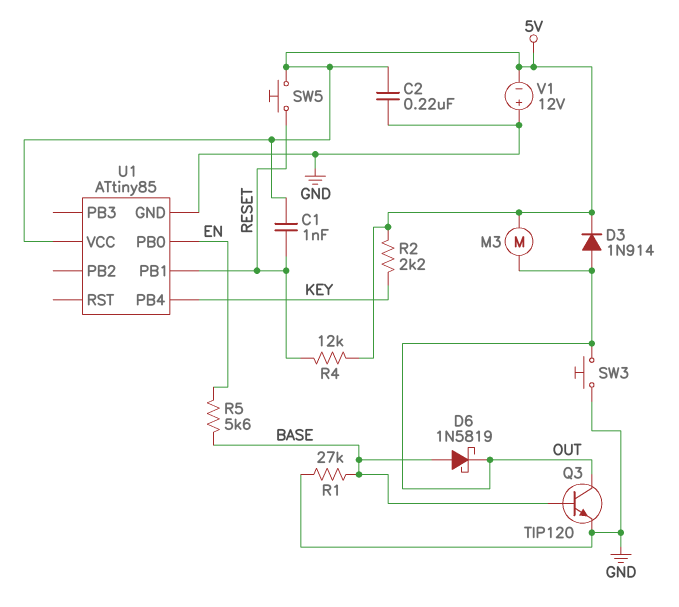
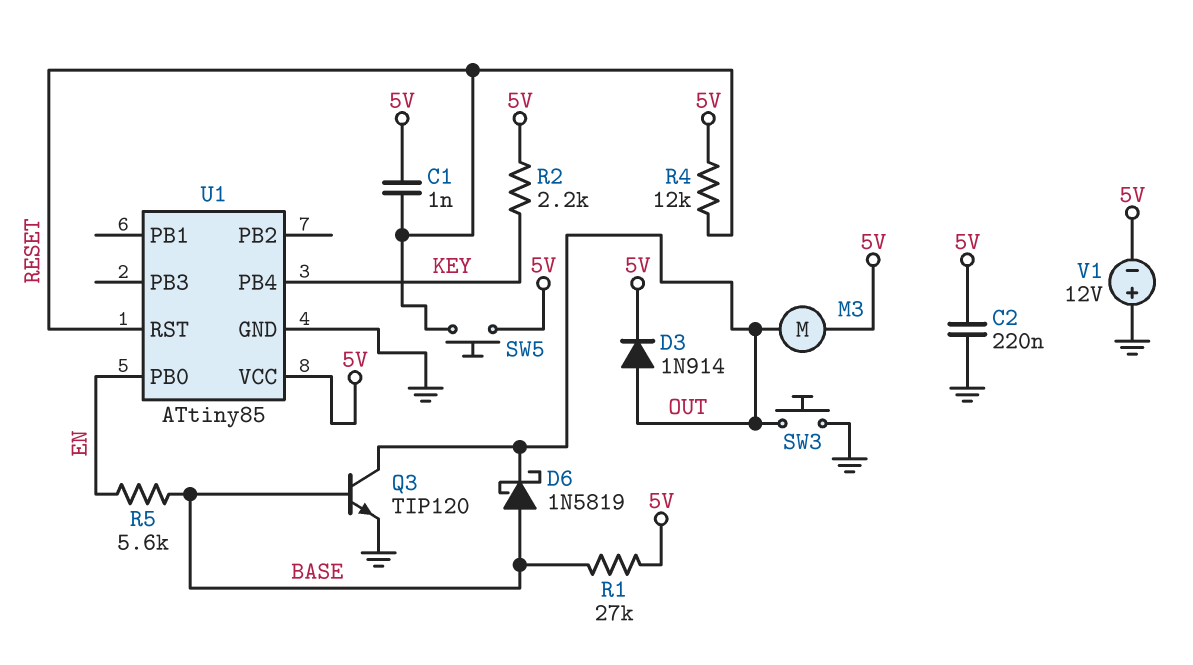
R1: 27k (BASE, GND) -> 27k (5V, BASE)
U1 pin PB1: RESET -> none
U1 pin RST: none -> RESET

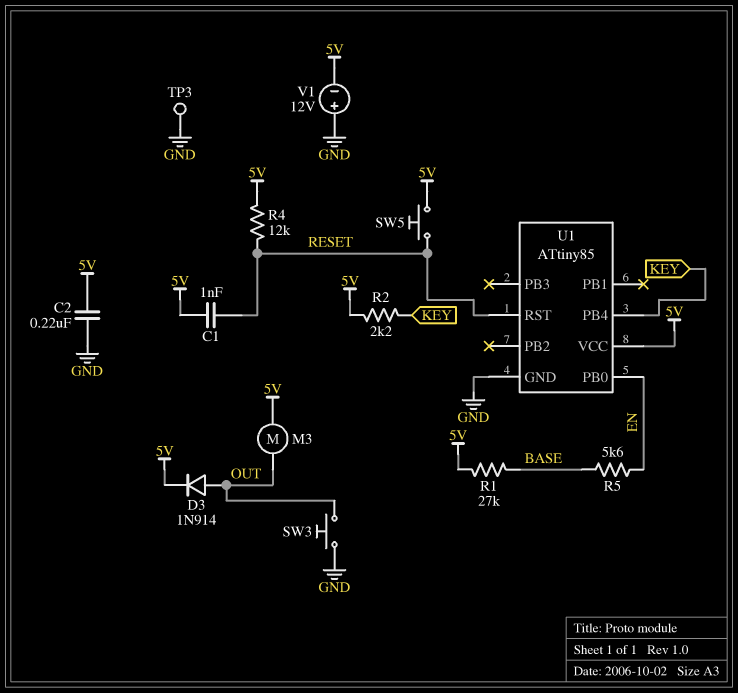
D6: schottky 1N5819 (A BASE, K OUT) -> none
Q3: NPN TIP120 (B BASE, C OUT, E GND) -> none
TP3: none -> test point (GND)

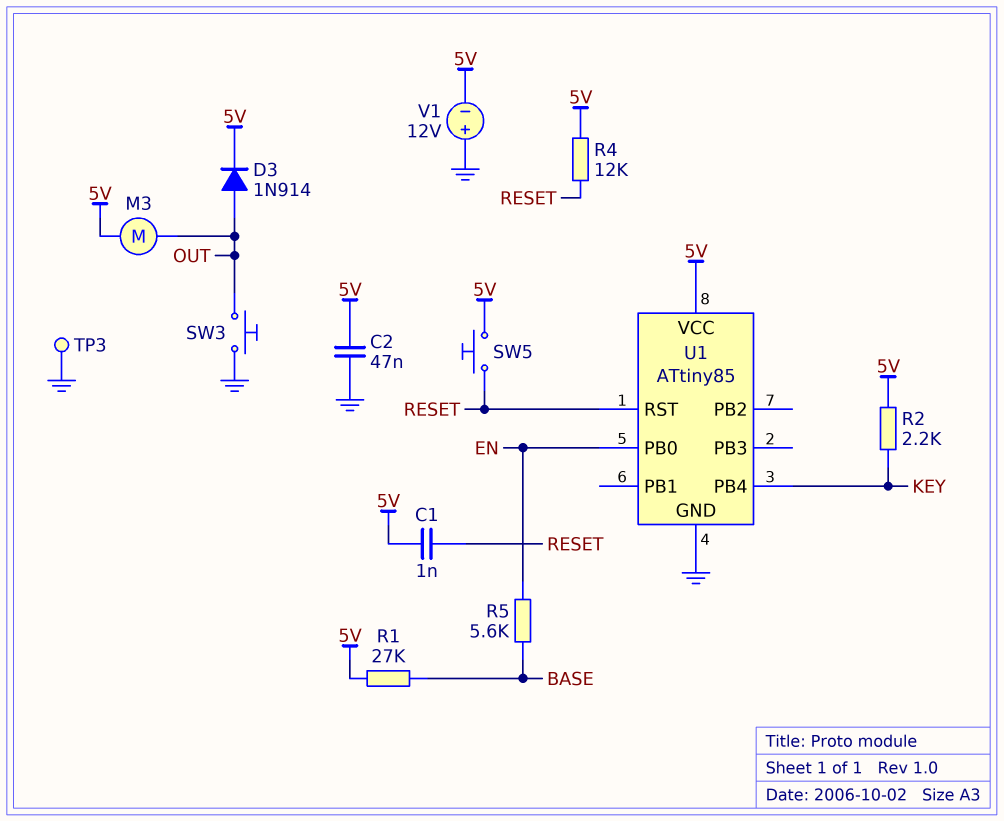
C2: 220nF (5V, GND) -> 47nF (5V, GND)

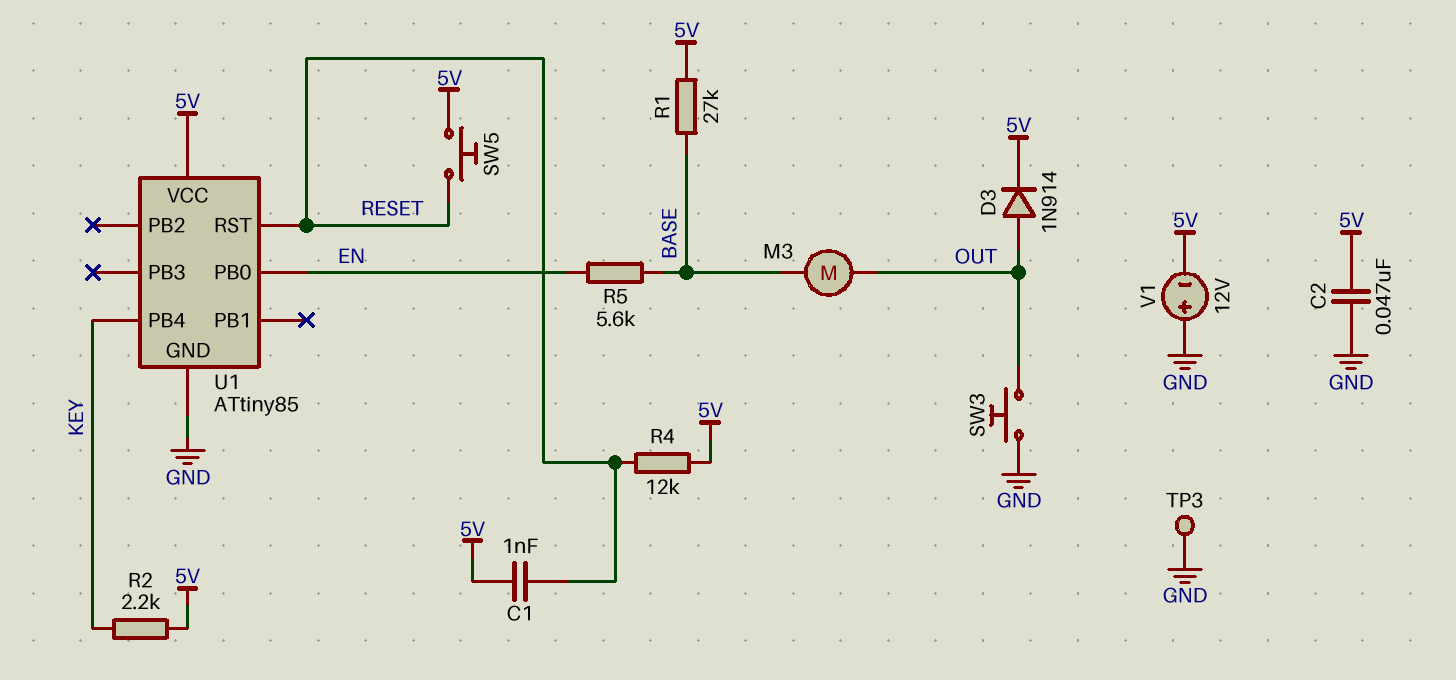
M3: motor (5V, OUT) -> motor (BASE, OUT)

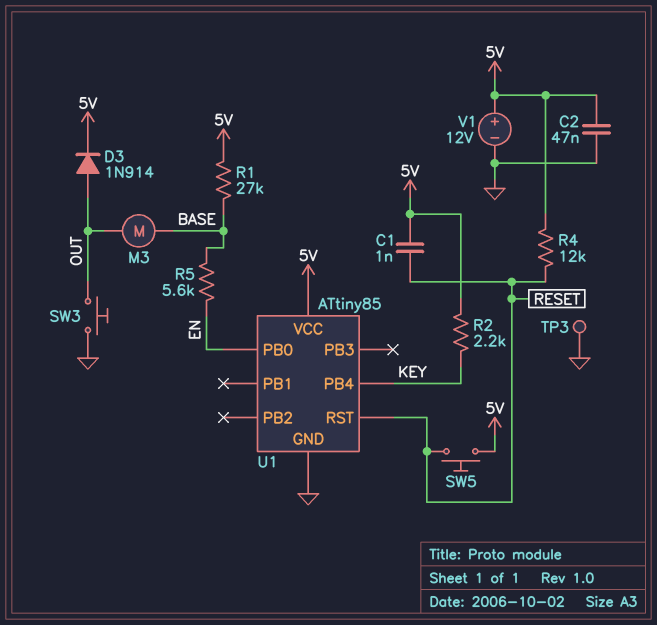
V1: 12V (plus GND, minus 5V) -> 12V (plus 5V, minus GND)

